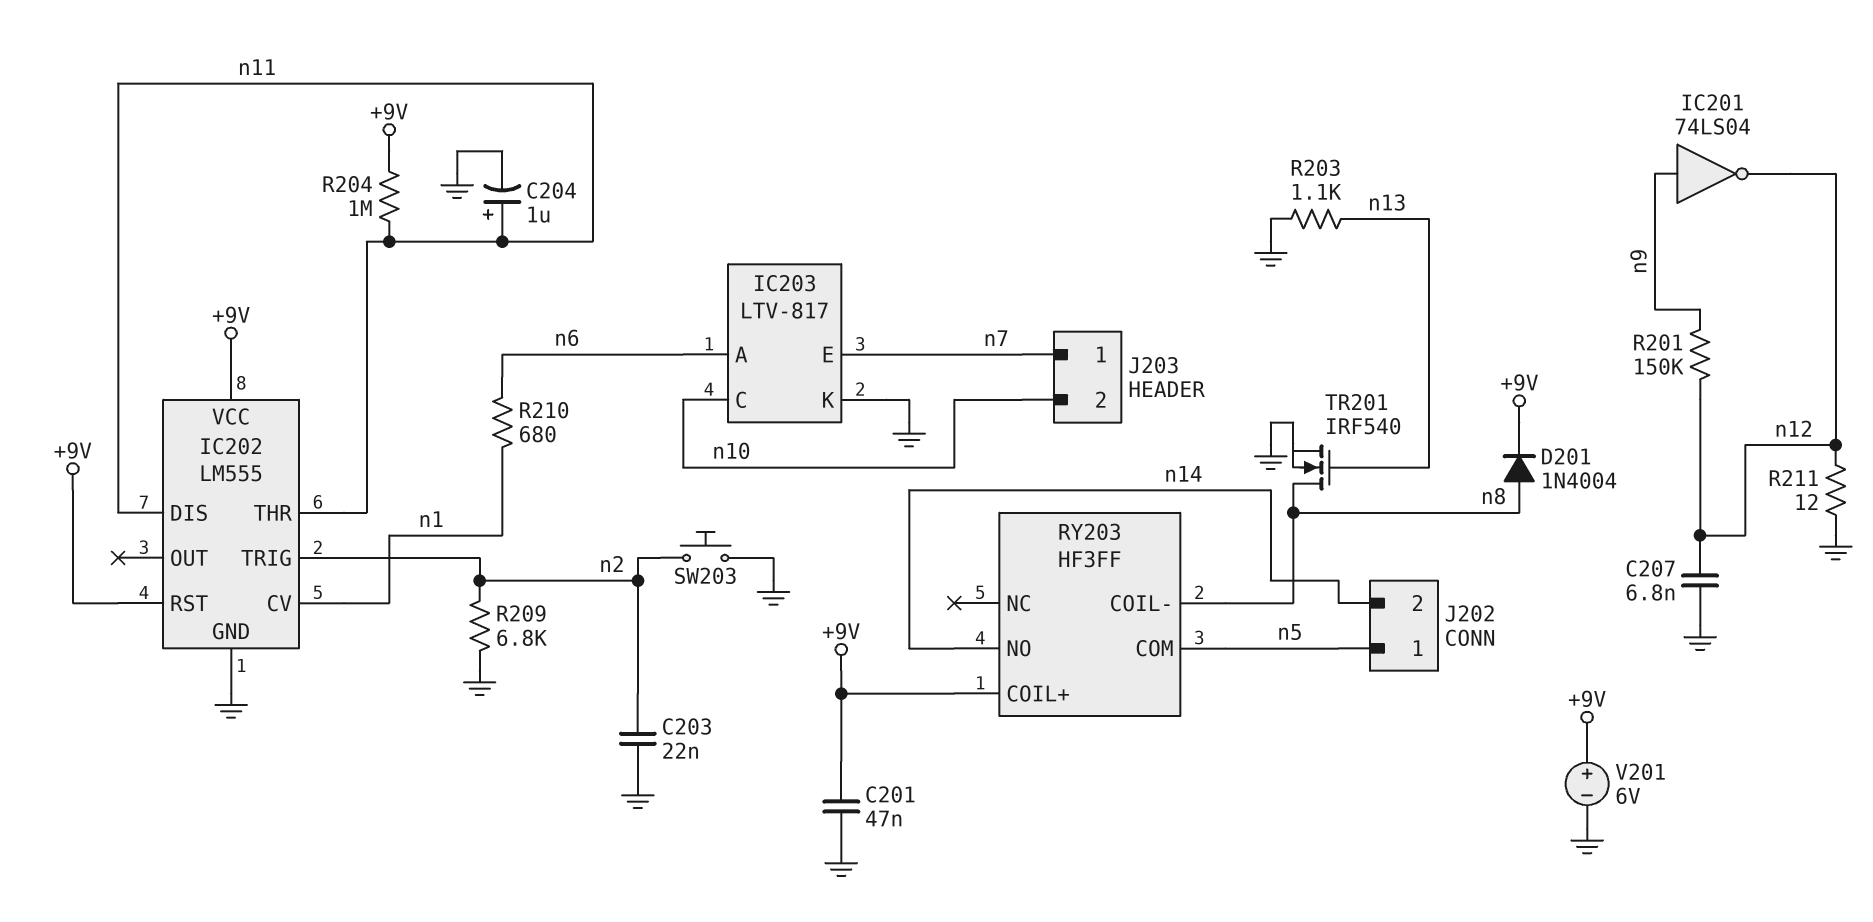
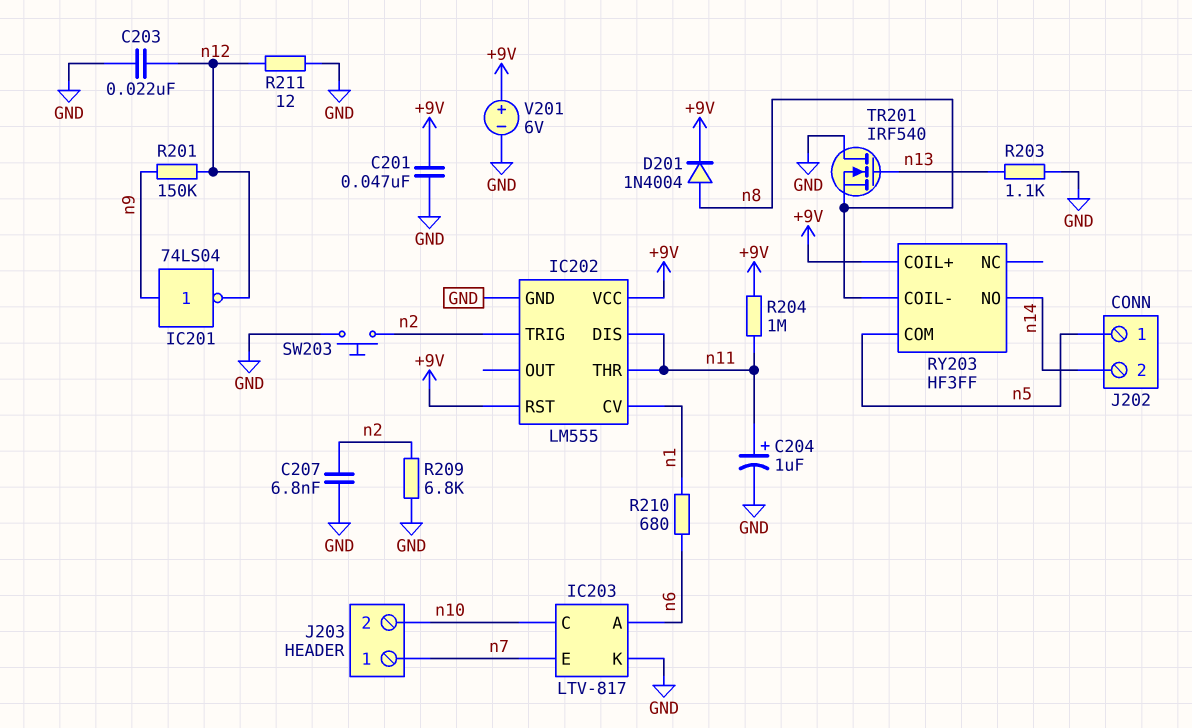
C203: 22nF (GND, n2) -> 22nF (GND, n12)
C207: 6.8nF (GND, n12) -> 6.8nF (GND, n2)
TR201: NMOS IRF540 (G n13, D n8, S GND) -> NMOS IRF540 (G n13, D GND, S n8)

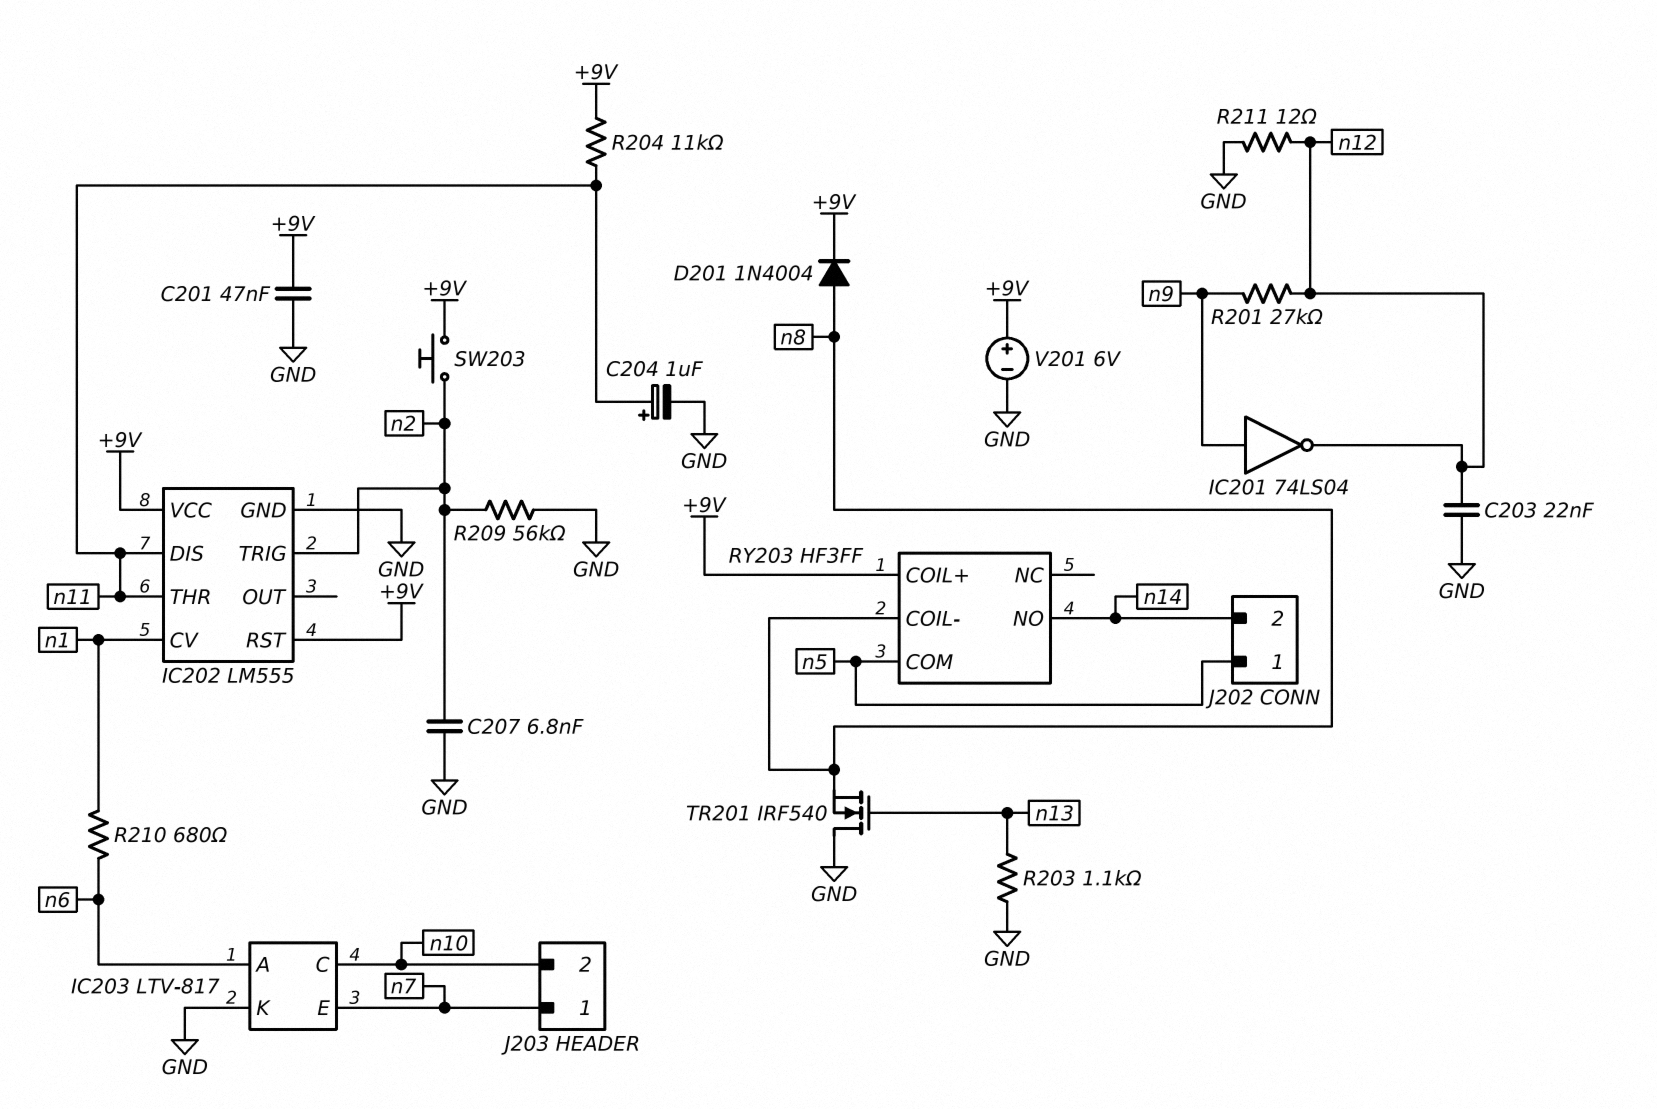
R201: 150k (n9, n12) -> 27k (n9, n12)
R204: 1M (+9V, n11) -> 11k (+9V, n11)
R209: 6.8k (GND, n2) -> 56k (GND, n2)
SW203: button (GND, n2) -> button (+9V, n2)

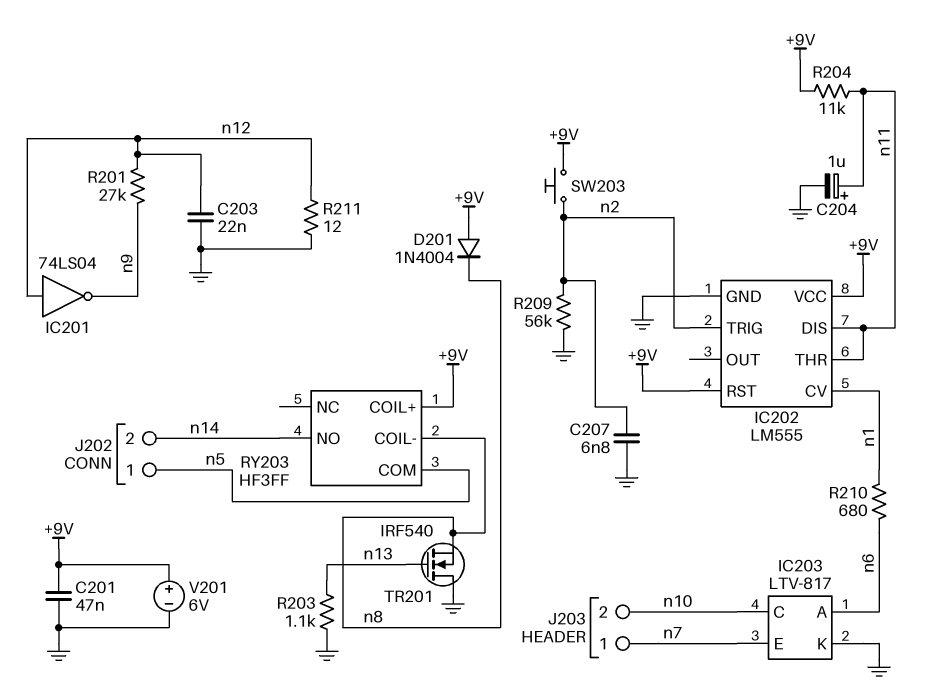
D201: diode 1N4004 (A n8, K +9V) -> diode 1N4004 (A +9V, K n8)
IC201: NOT 74LS04 (in n9, out n12) -> NOT 74LS04 (in n12, out n9)

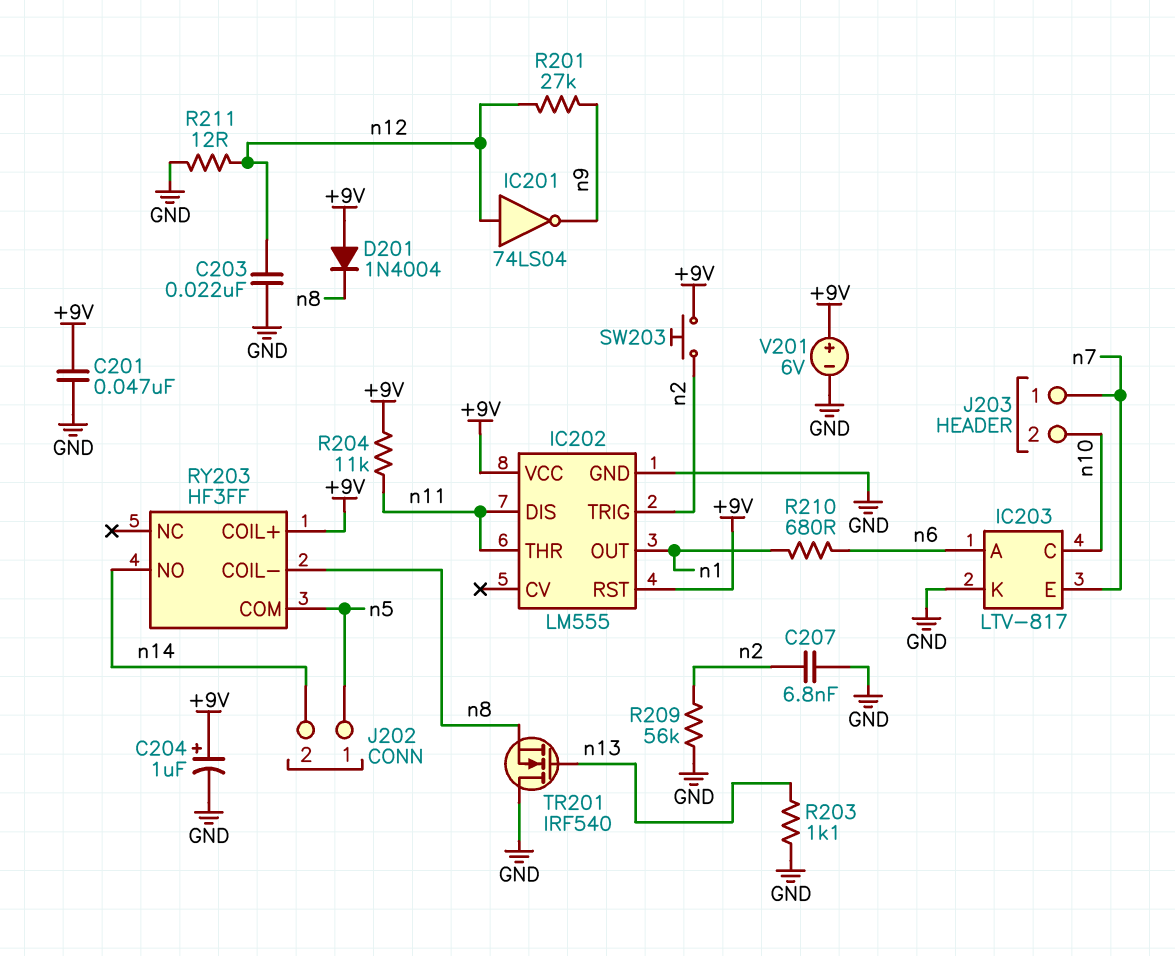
C204: 1uF (plus n11, minus GND) -> 1uF (plus +9V, minus GND)
IC202 pin CV: n1 -> none
IC202 pin OUT: none -> n1

